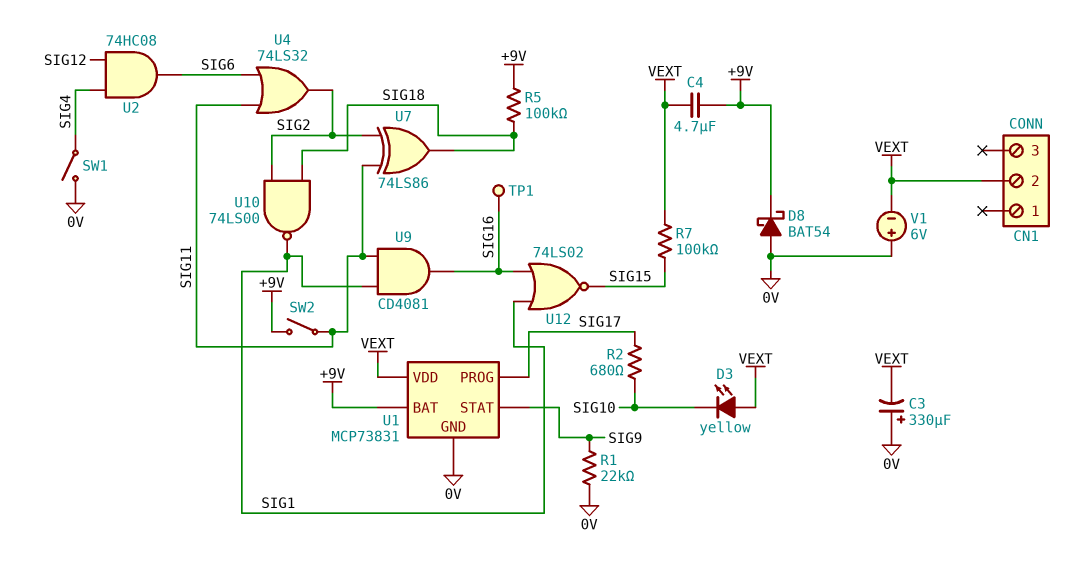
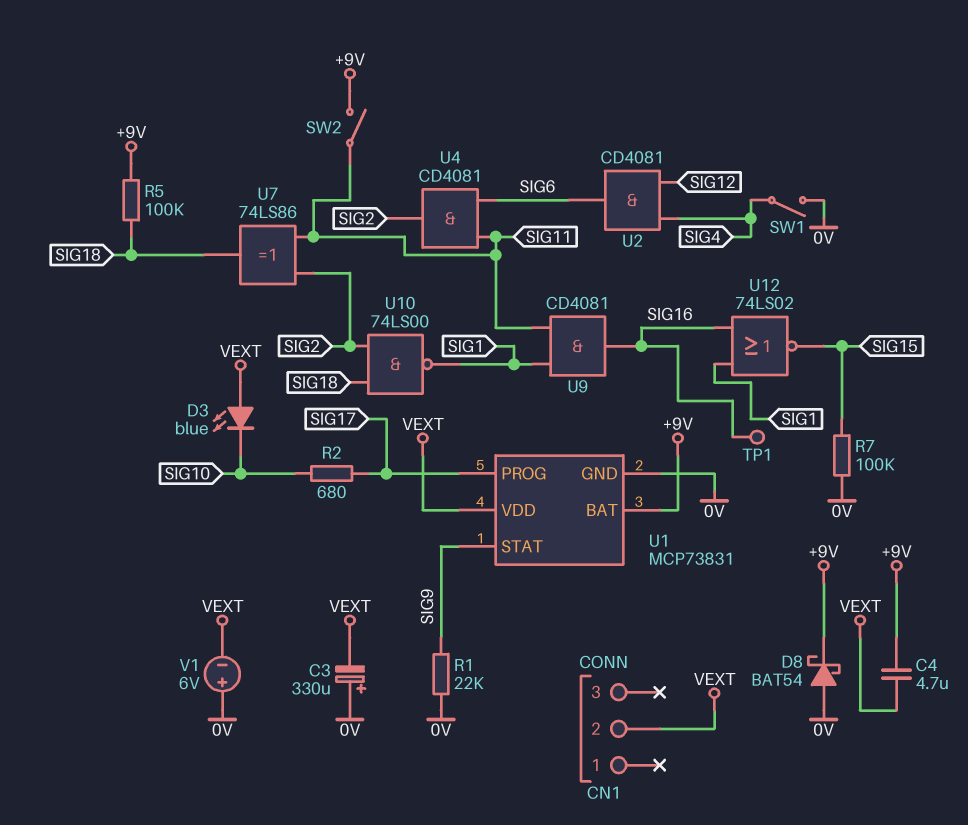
D3: LED yellow (A VEXT, K SIG10) -> LED blue (A VEXT, K SIG10)
R7: 100k (SIG15, VEXT) -> 100k (0V, SIG15)
U2: AND 74HC08 (in SIG4, in SIG12, out SIG6) -> AND CD4081 (in SIG4, in SIG12, out SIG6)
U4: OR 74LS32 (in SIG6, in SIG11, out SIG2) -> AND CD4081 (in SIG6, in SIG11, out SIG2)

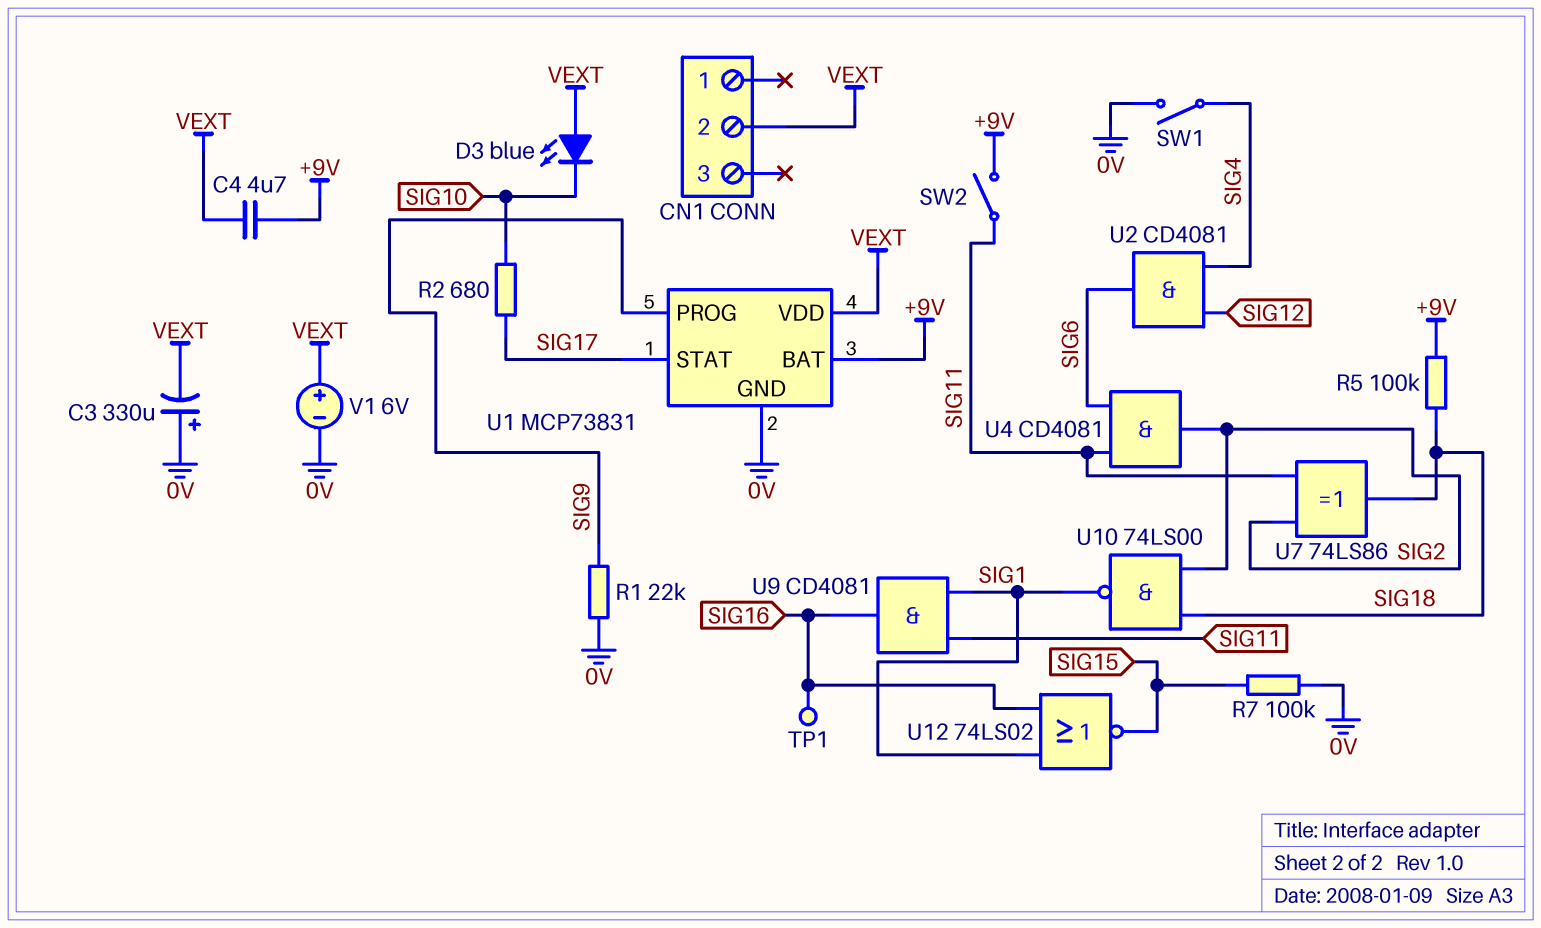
D8: schottky BAT54 (A 0V, K +9V) -> none
U1 pin PROG: SIG17 -> SIG9
U1 pin STAT: SIG9 -> SIG17
V1: 6V (plus 0V, minus VEXT) -> 6V (plus VEXT, minus 0V)

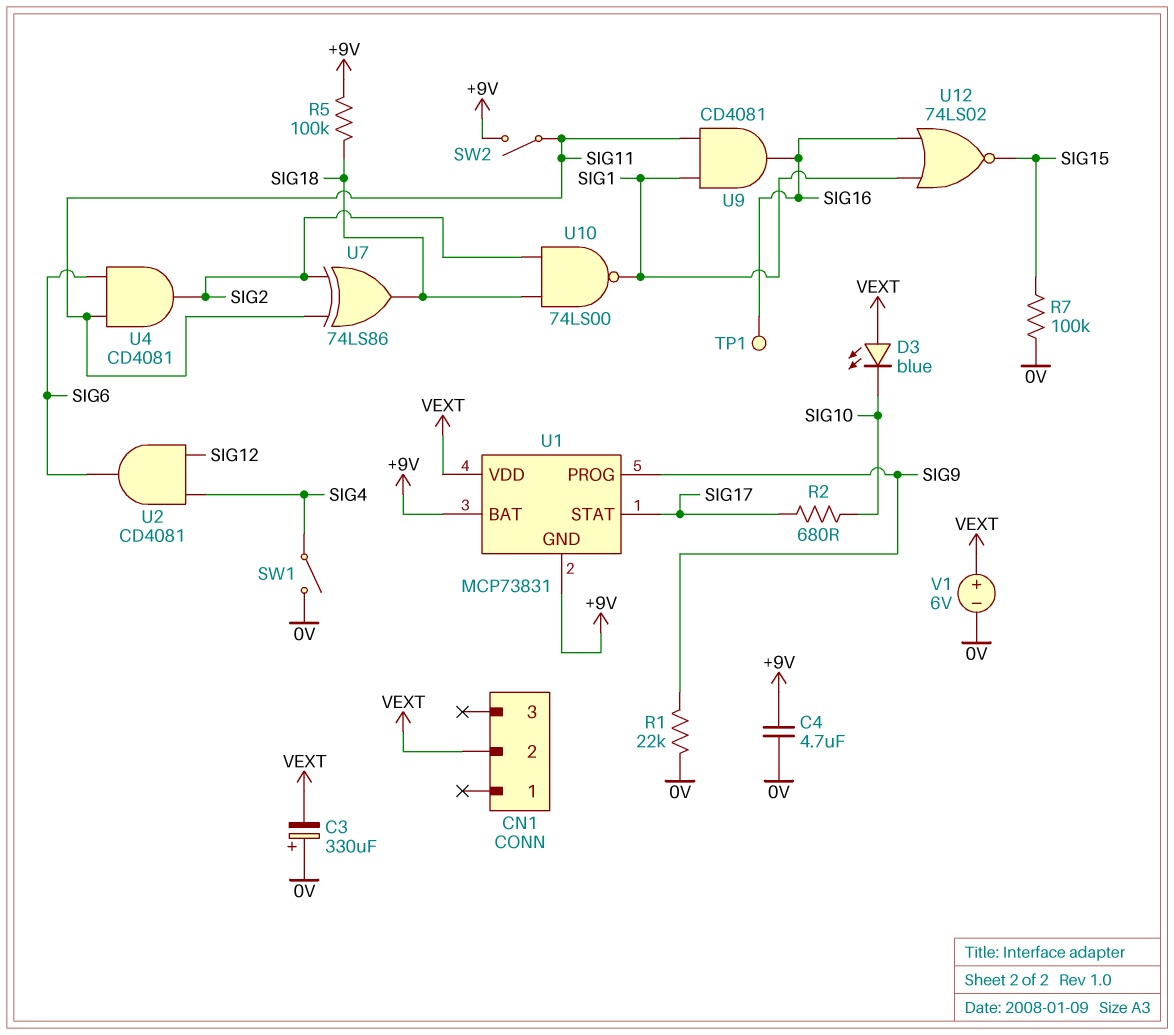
C4: 4.7uF (+9V, VEXT) -> 4.7uF (+9V, 0V)
U1 pin GND: 0V -> +9V

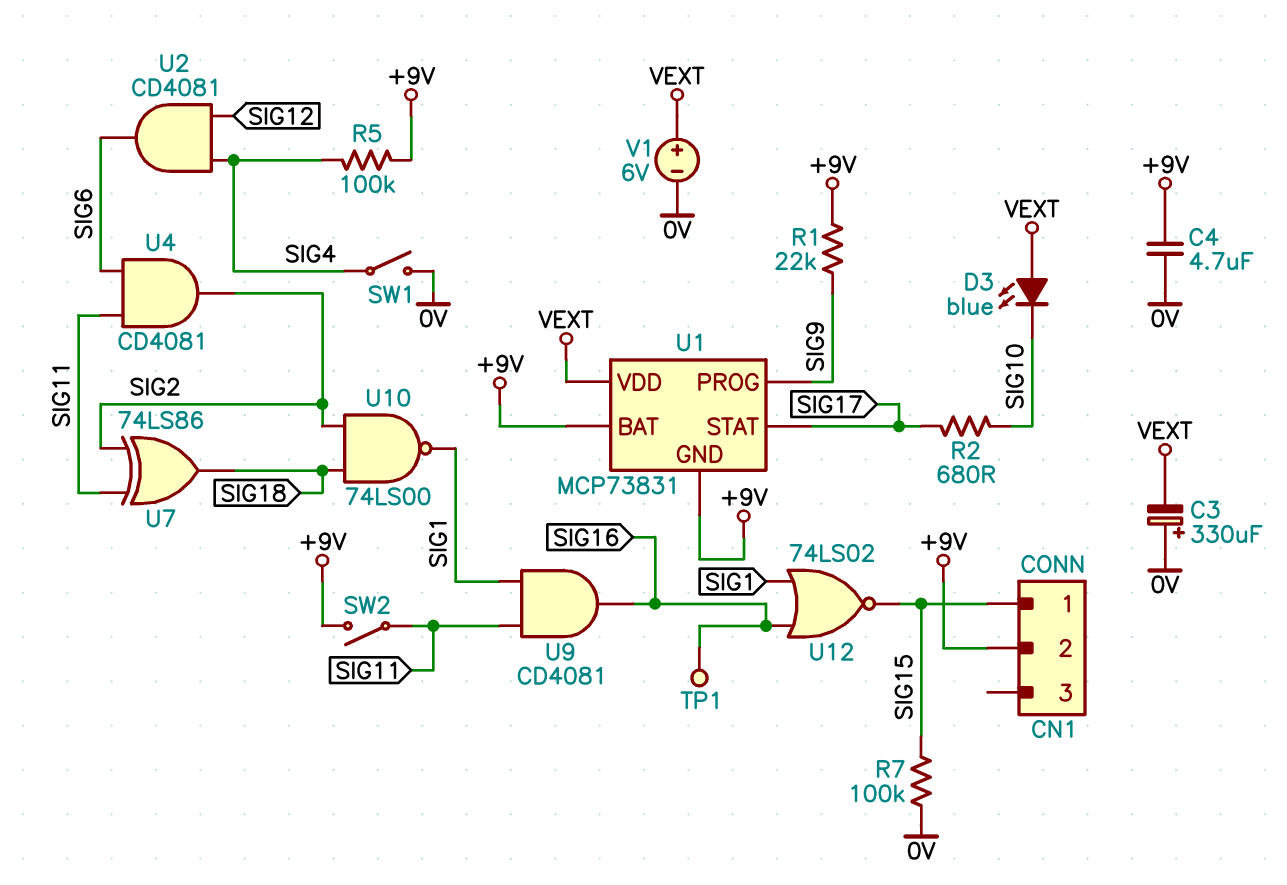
CN1 pin 1: none -> SIG15
CN1 pin 2: VEXT -> +9V
R1: 22k (0V, SIG9) -> 22k (+9V, SIG9)
R5: 100k (+9V, SIG18) -> 100k (+9V, SIG4)

